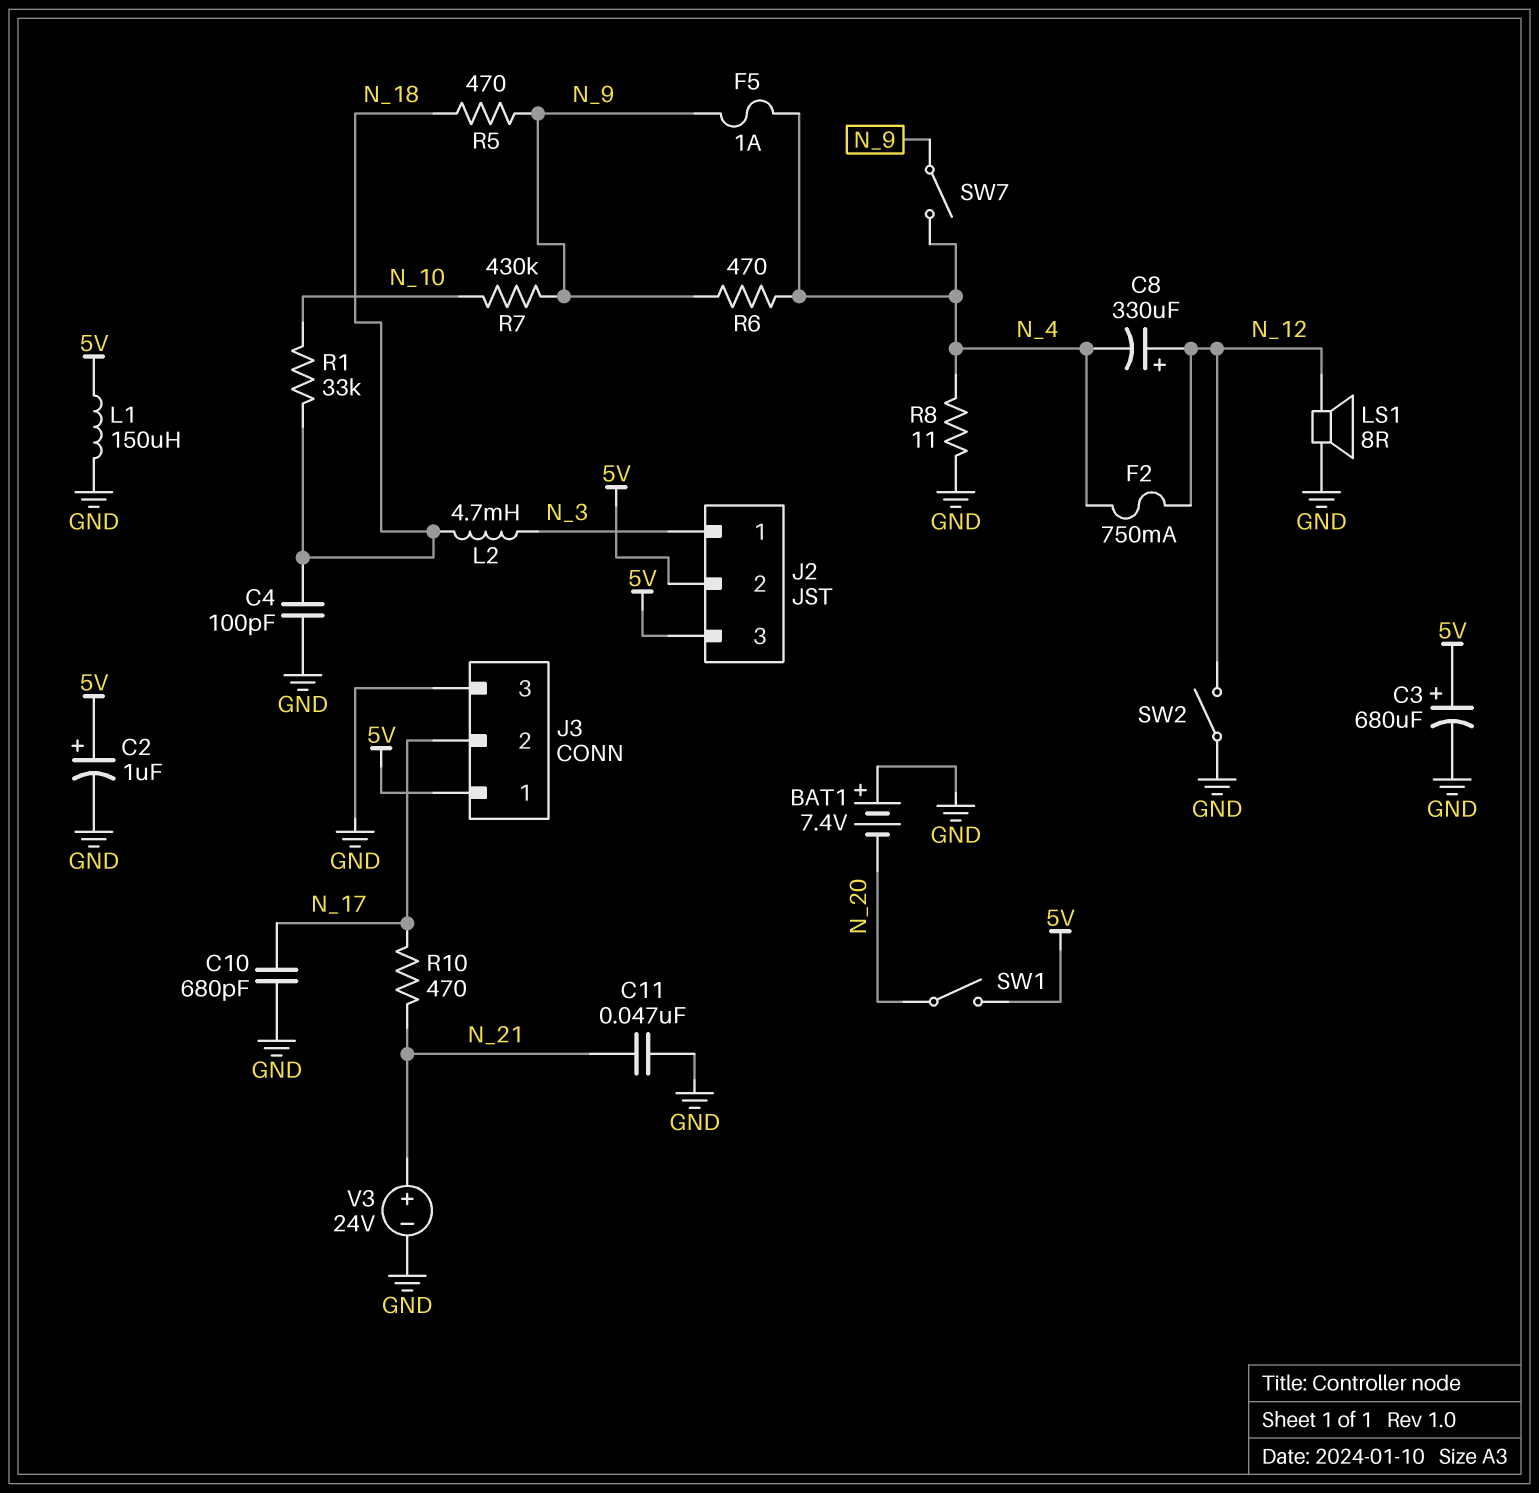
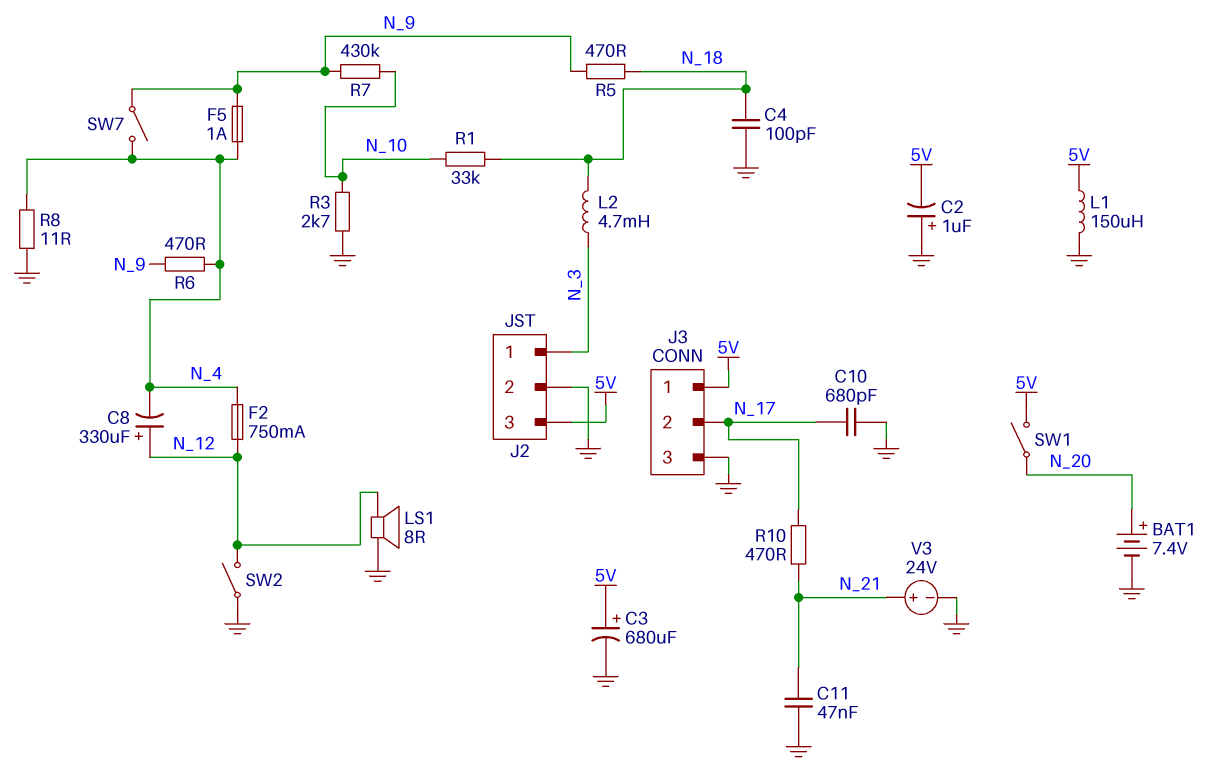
BAT1: 7.4V (plus GND, minus N_20) -> 7.4V (plus N_20, minus GND)
C2: 1uF (plus 5V, minus GND) -> 1uF (plus GND, minus 5V)
J2 pin 2: 5V -> GND
R3: none -> 2.7k (GND, N_10)

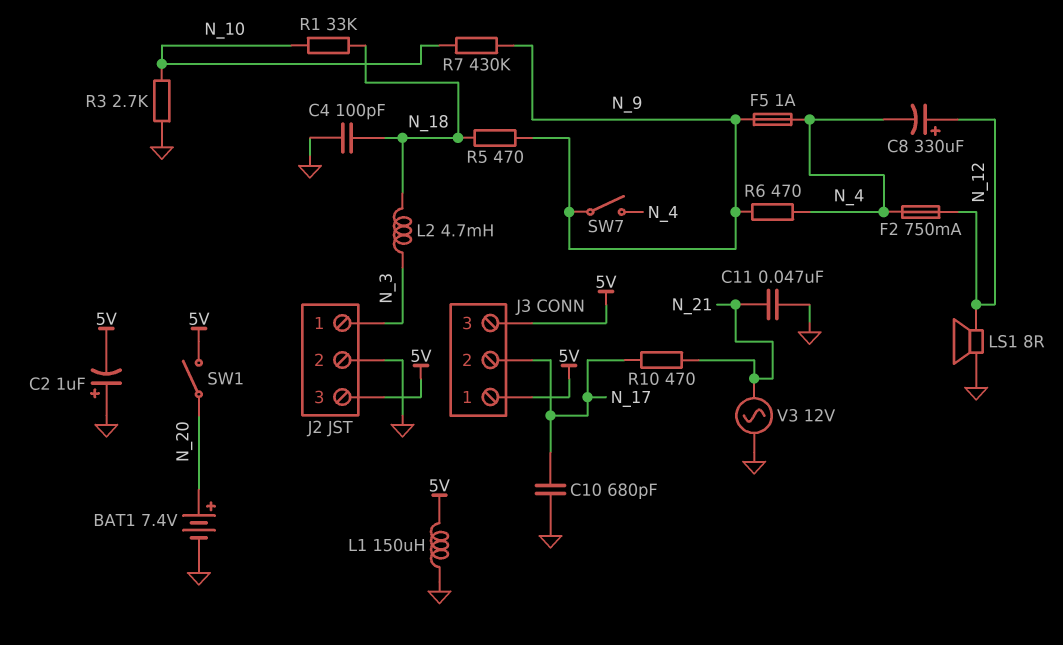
C3: 680uF (plus 5V, minus GND) -> none
J3 pin 3: GND -> 5V
R8: 11 (GND, N_4) -> none
SW2: switch (GND, N_12) -> none
V3: 24V (plus N_21, minus GND) -> AC 12V (GND, N_21)

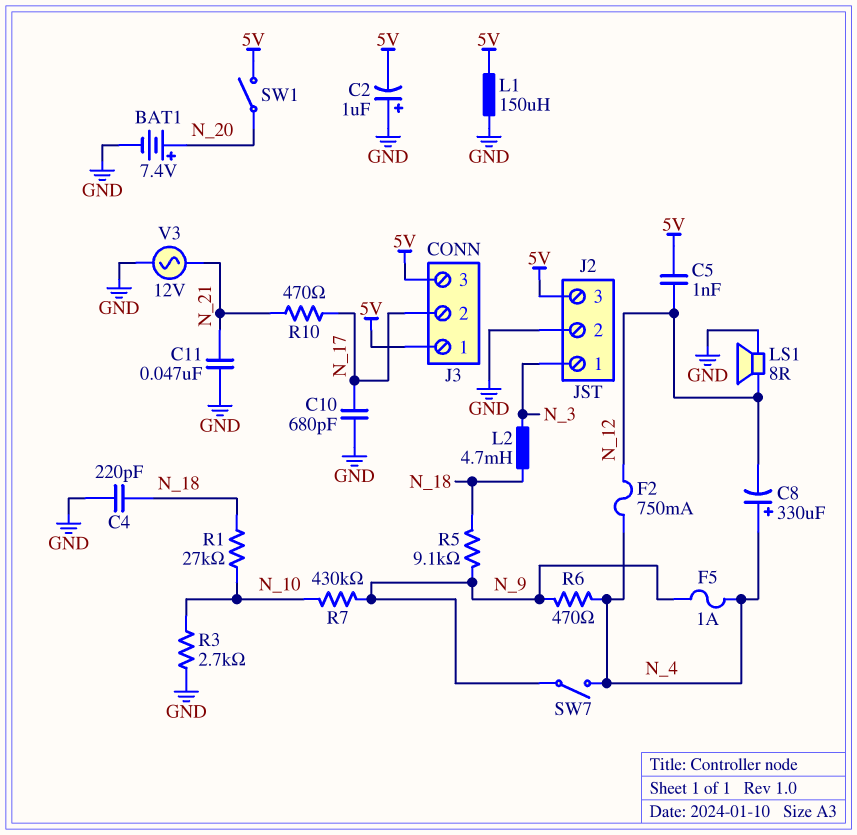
C4: 100pF (GND, N_18) -> 220pF (GND, N_18)
C5: none -> 1nF (5V, N_12)
C8: 330uF (plus N_12, minus N_4) -> 330uF (plus N_4, minus N_12)
R1: 33k (N_10, N_18) -> 27k (N_10, N_18)
R5: 470 (N_9, N_18) -> 9.1k (N_9, N_18)

